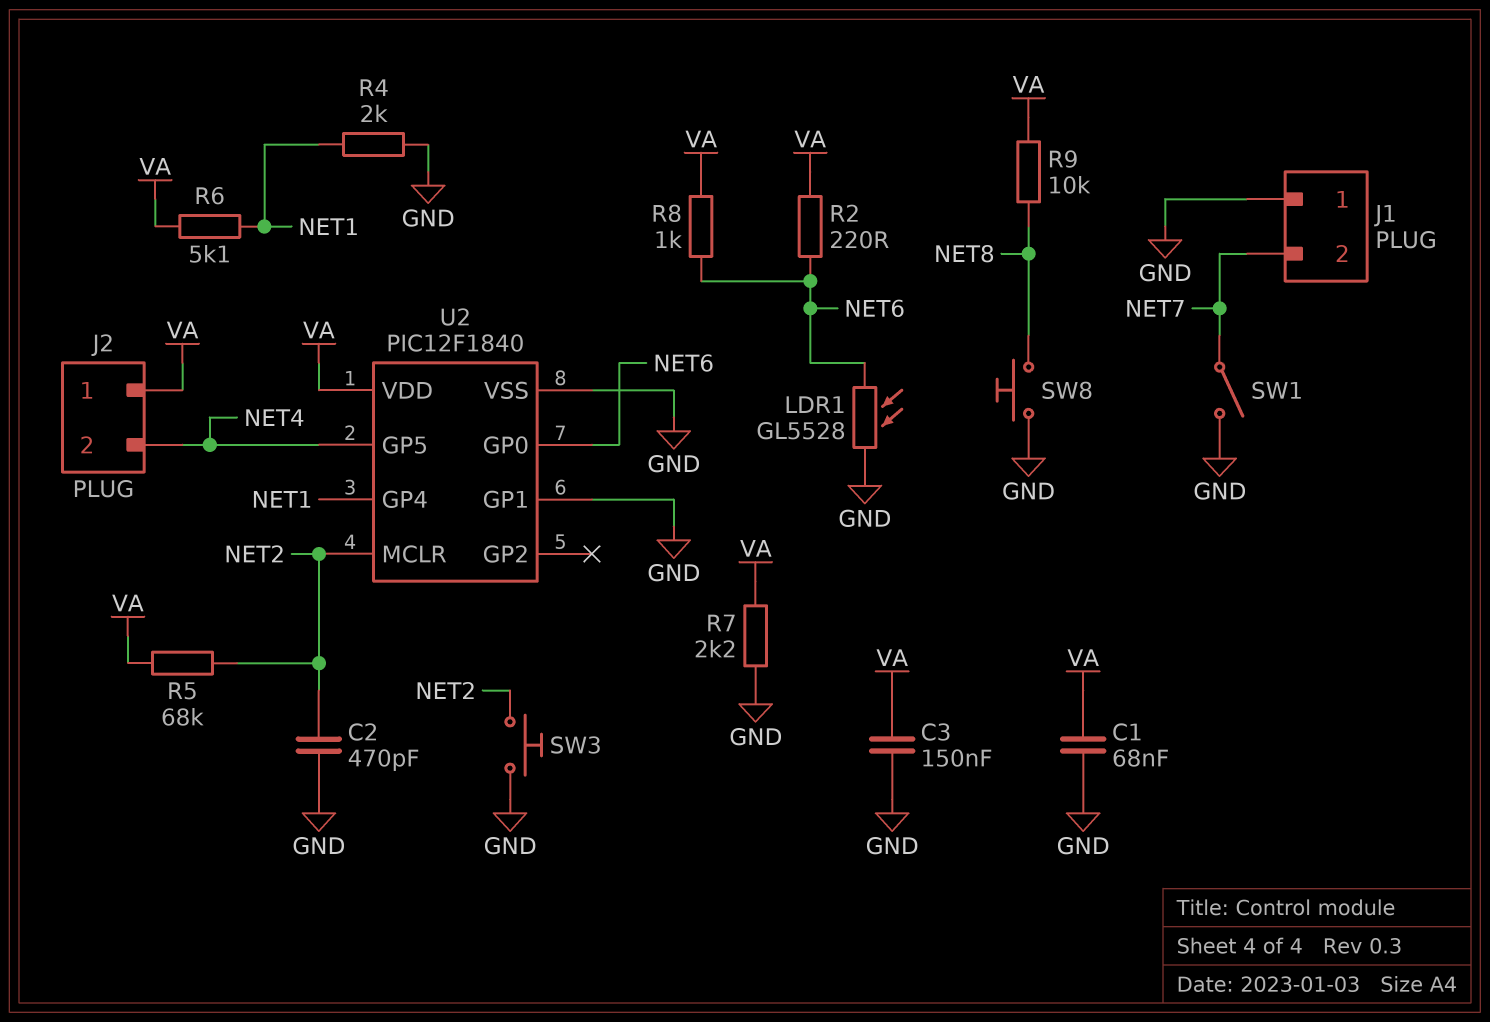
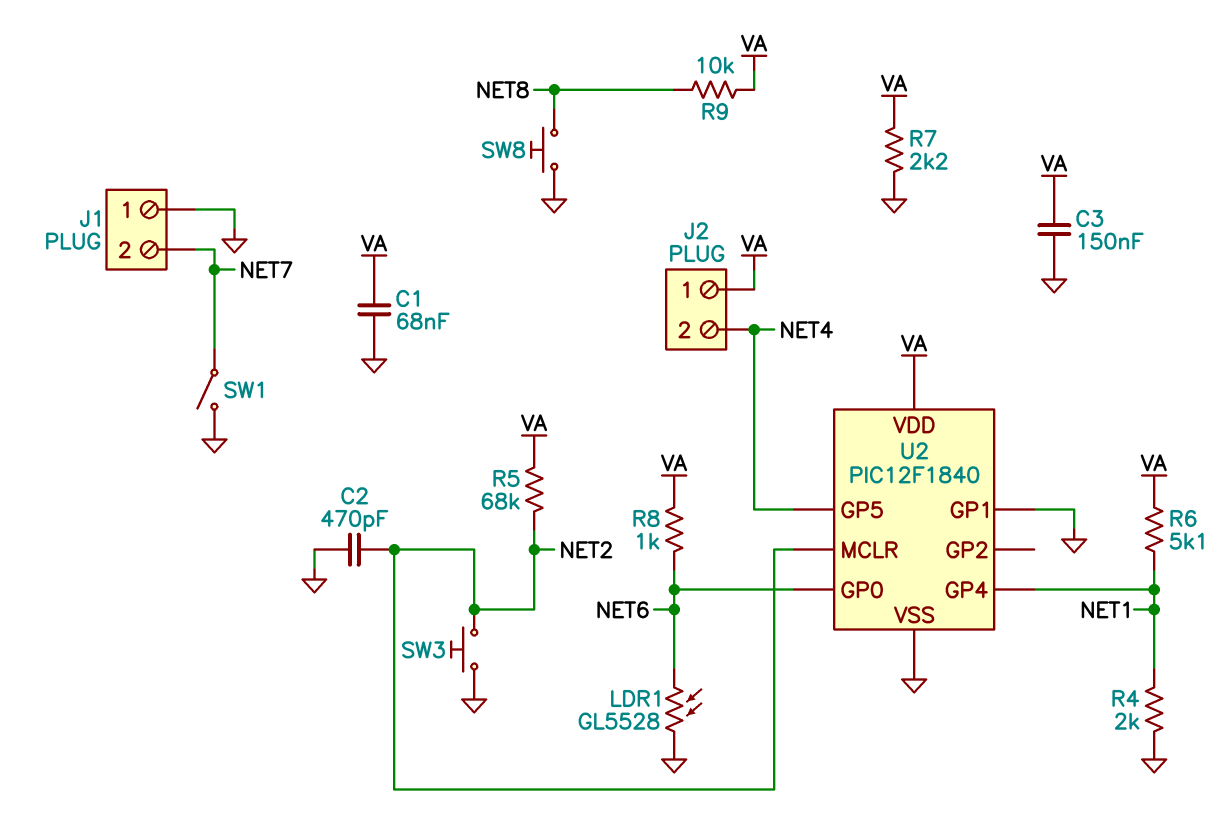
R2: 220 (NET6, VA) -> none

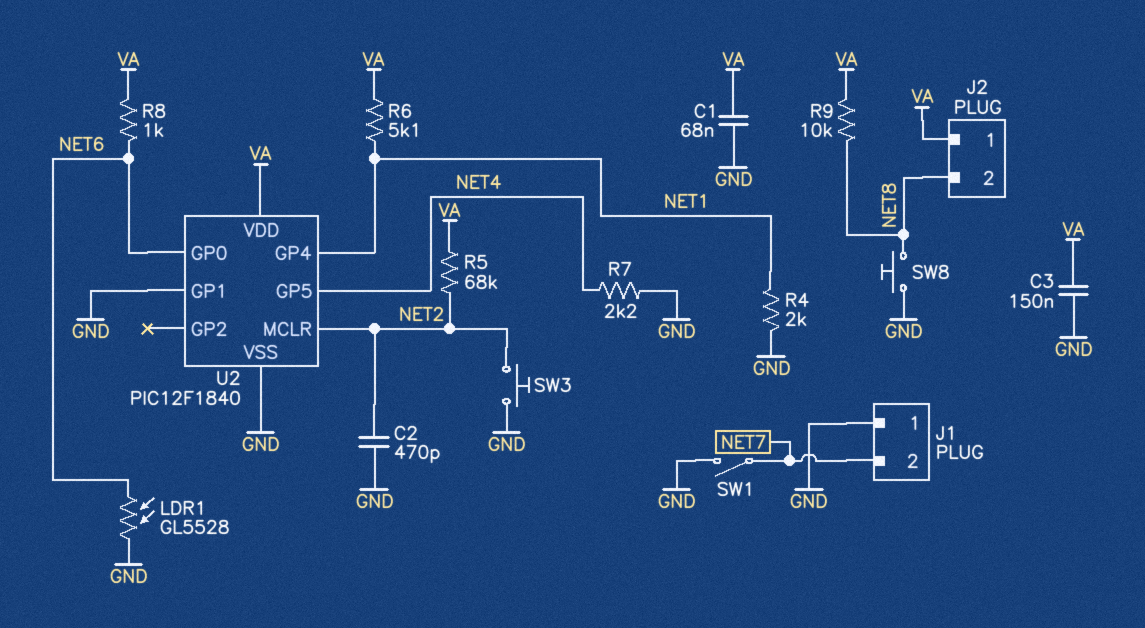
J2 pin 2: NET4 -> NET8
R7: 2.2k (GND, VA) -> 2.2k (GND, NET4)

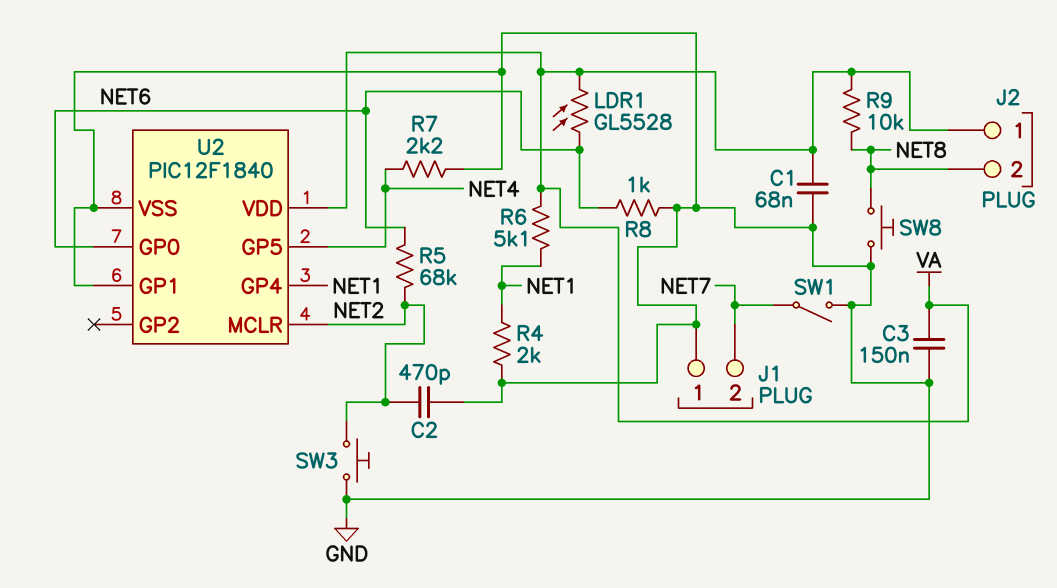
LDR1: GL5528 (GND, NET6) -> GL5528 (NET6, VA)
R5: 68k (NET2, VA) -> 68k (NET2, NET6)
R8: 1k (NET6, VA) -> 1k (GND, NET6)

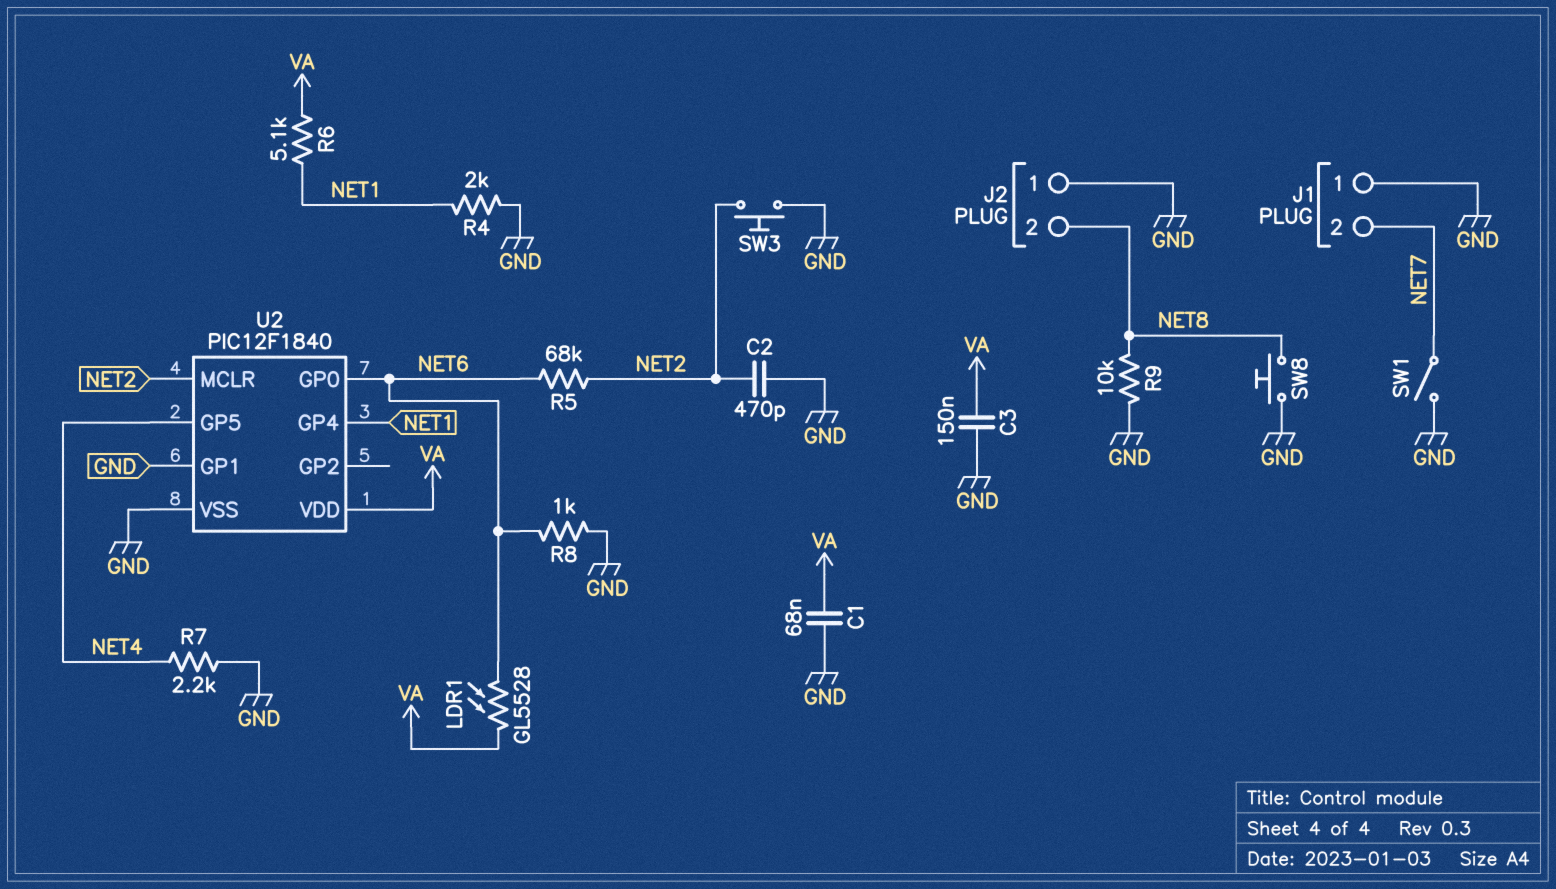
J2 pin 1: VA -> GND
R9: 10k (NET8, VA) -> 10k (GND, NET8)

